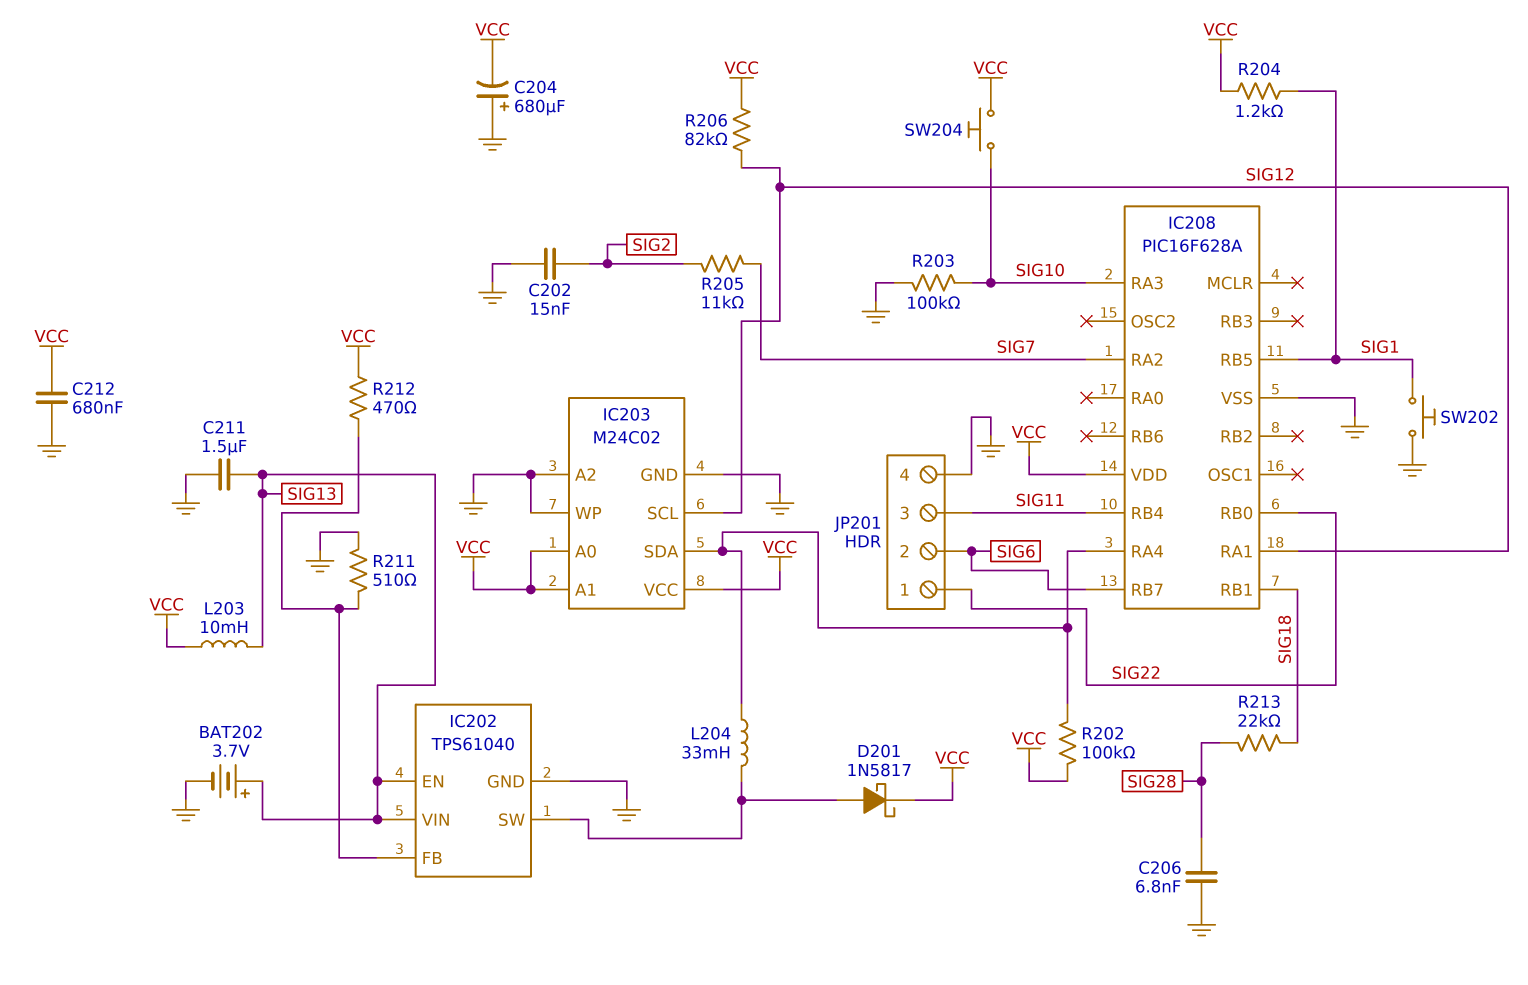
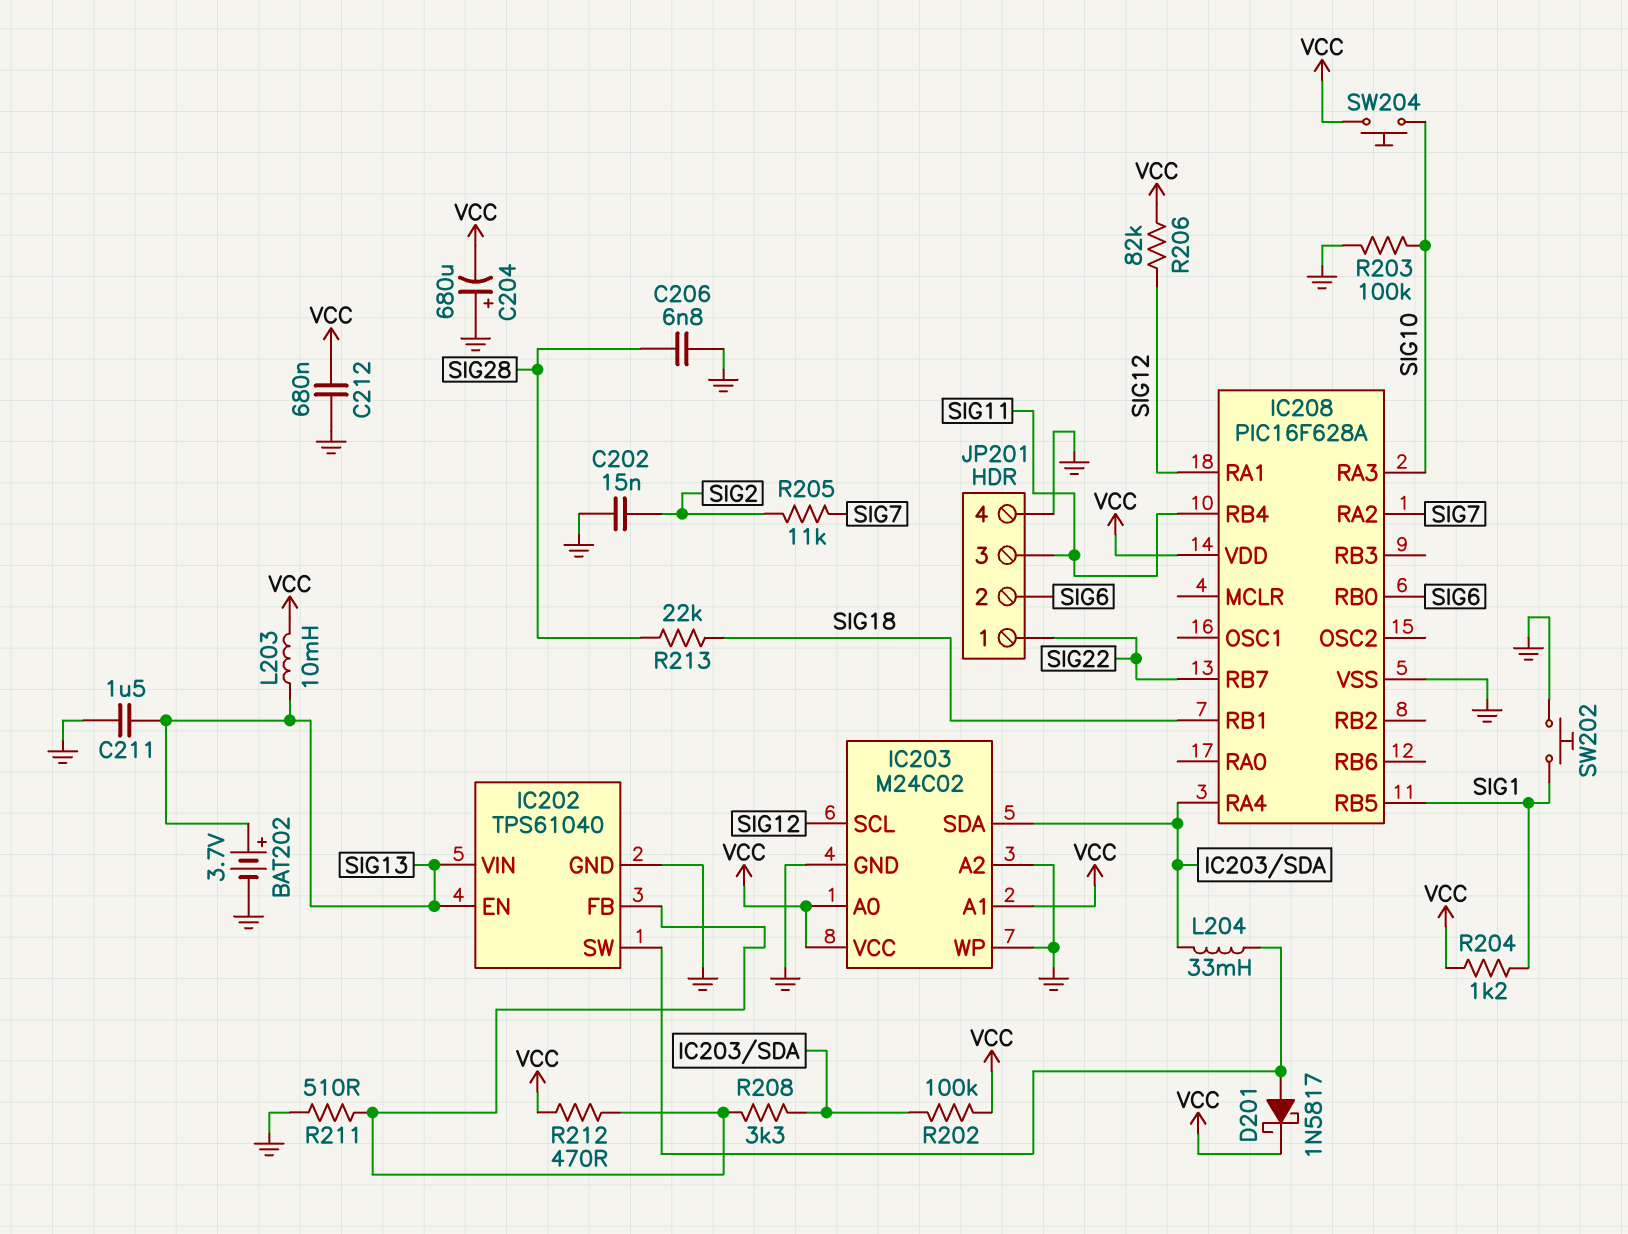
IC208 pin RB0: SIG22 -> SIG6
IC208 pin RB7: SIG6 -> SIG22
R208: none -> 3.3k (IC202/FB, IC203/SDA)

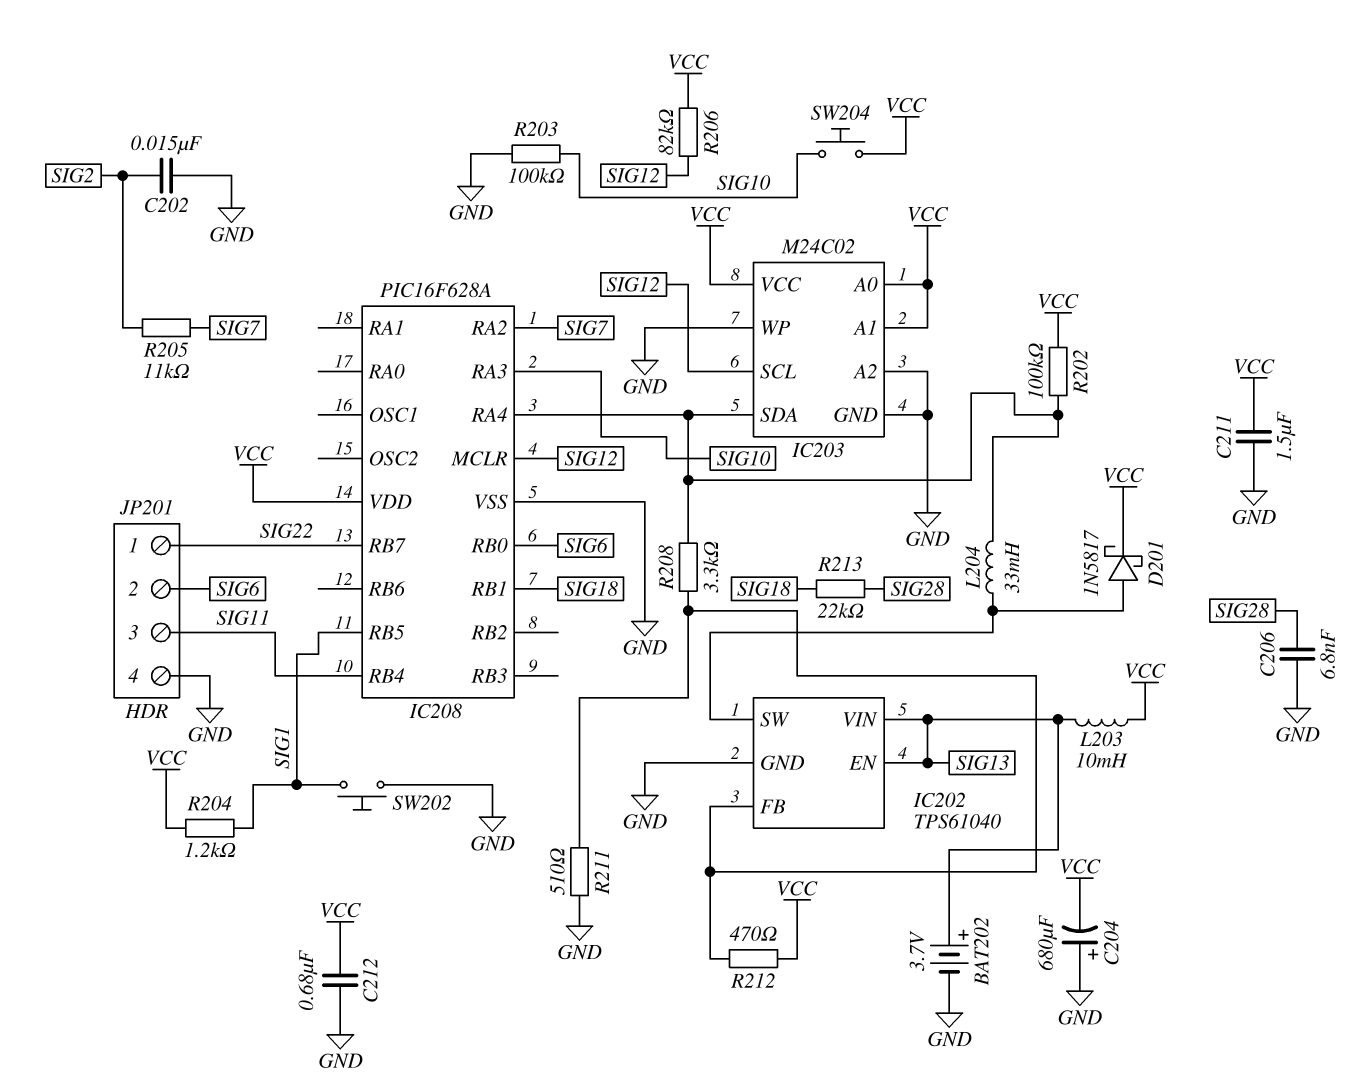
C211: 1.5uF (GND, SIG13) -> 1.5uF (GND, VCC)
IC208 pin MCLR: none -> SIG12
IC208 pin RA1: SIG12 -> none

